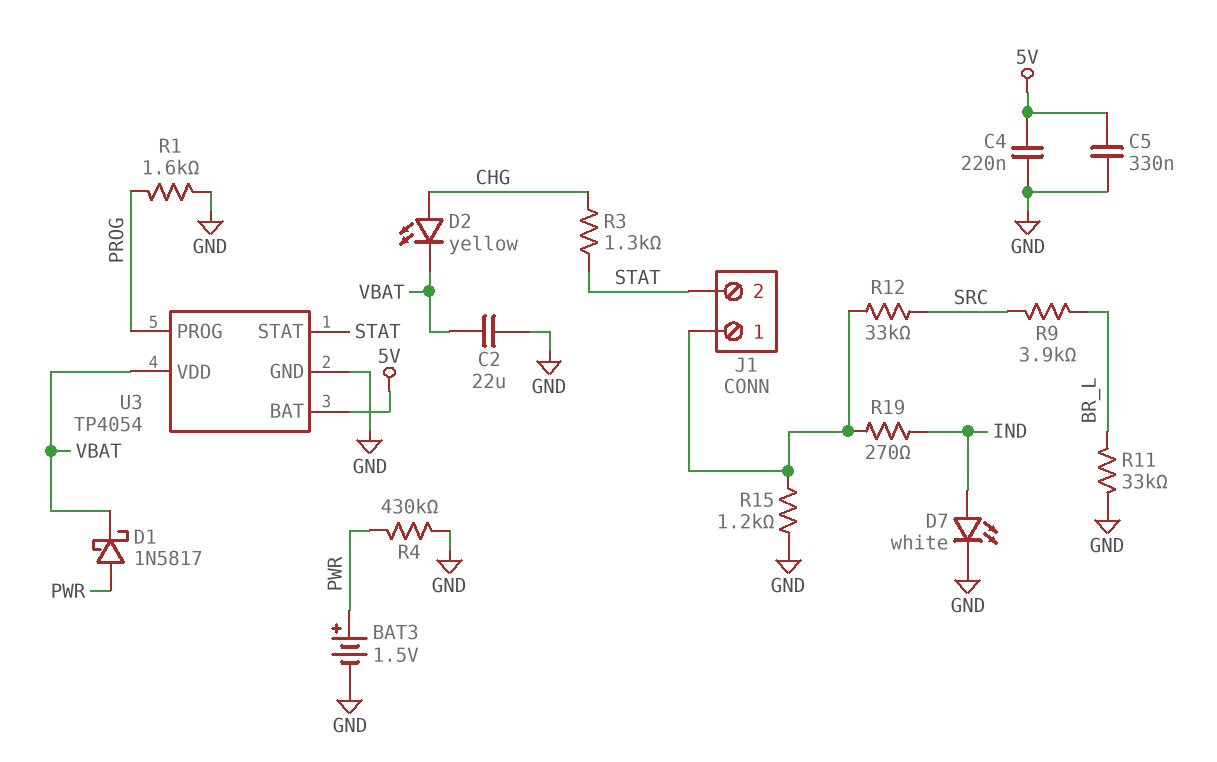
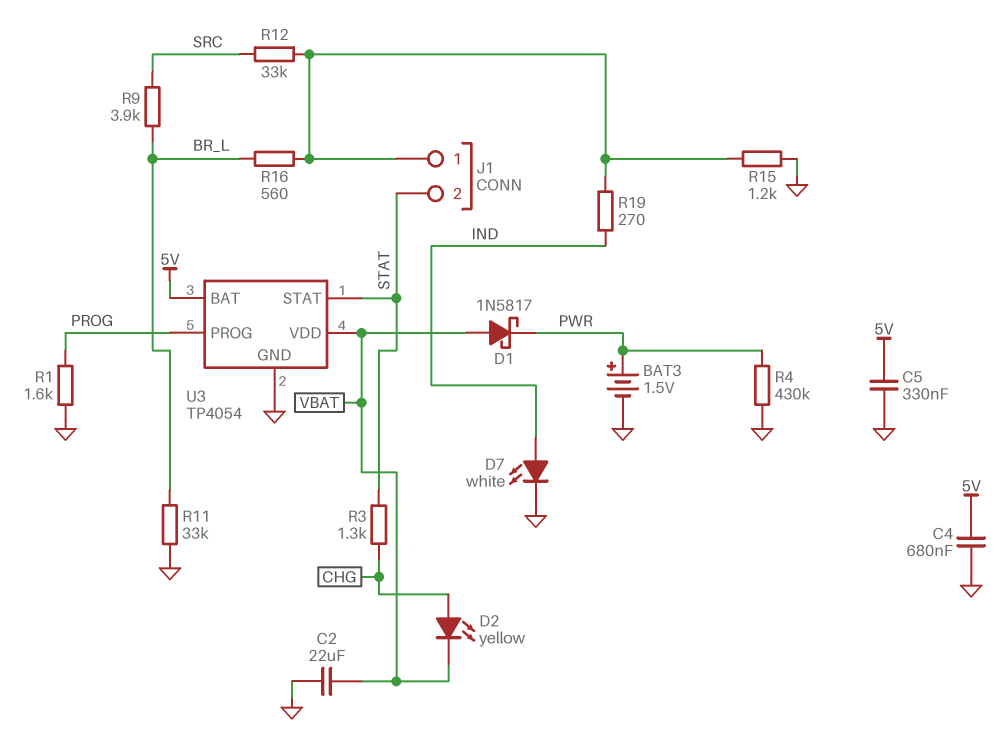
C4: 220nF (5V, GND) -> 680nF (5V, GND)
D1: schottky 1N5817 (A PWR, K VBAT) -> schottky 1N5817 (A VBAT, K PWR)
R16: none -> 560 (BR_L, J1/1)

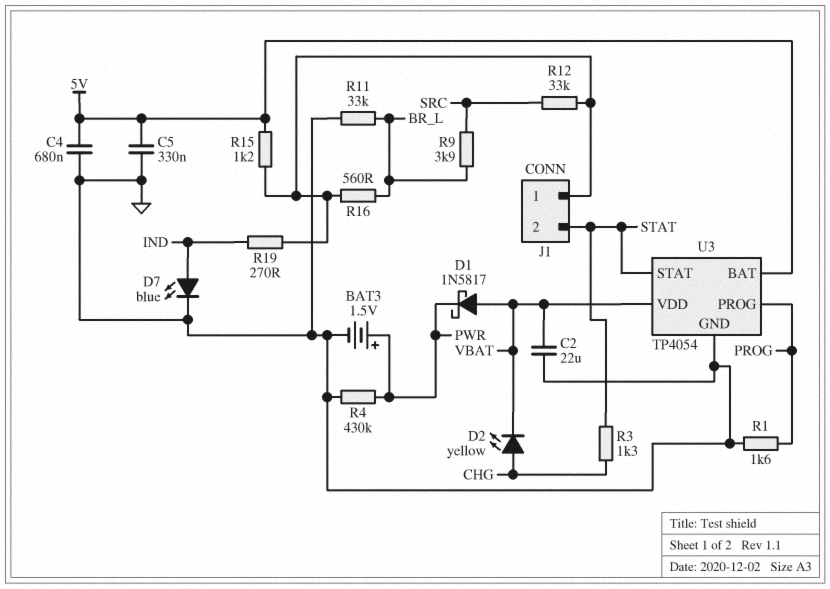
D7: LED white (A IND, K GND) -> LED blue (A IND, K GND)
R15: 1.2k (GND, J1/1) -> 1.2k (5V, J1/1)

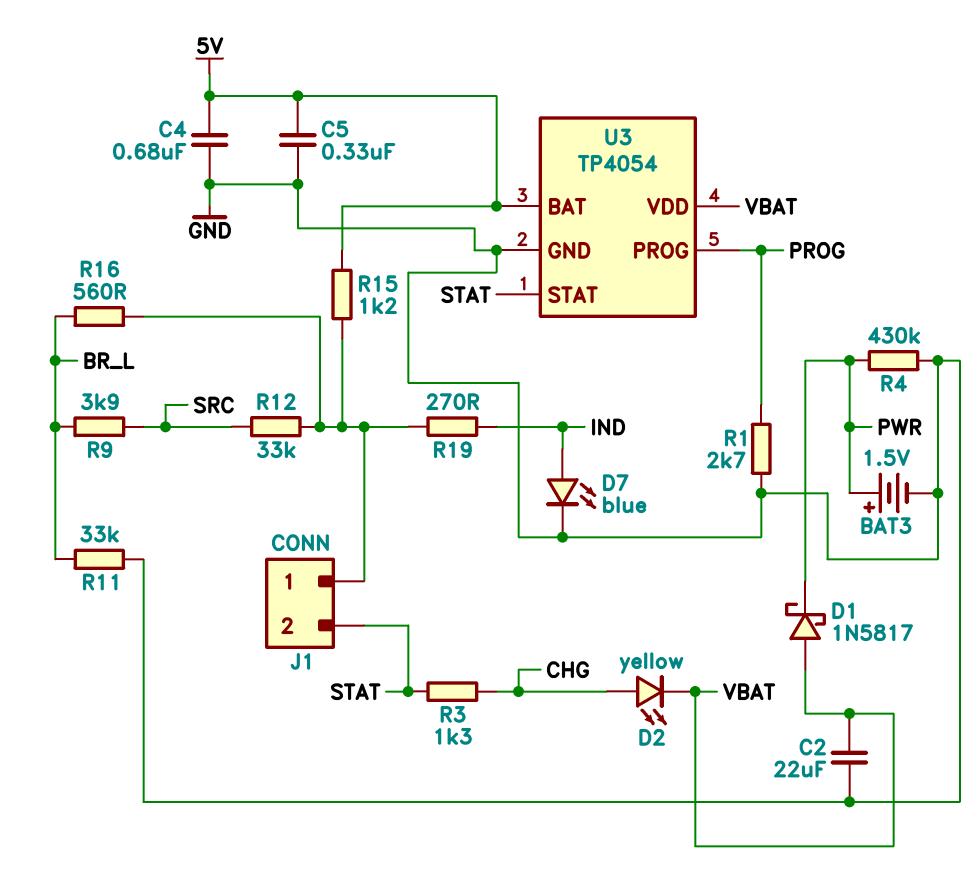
R1: 1.6k (GND, PROG) -> 2.7k (GND, PROG)

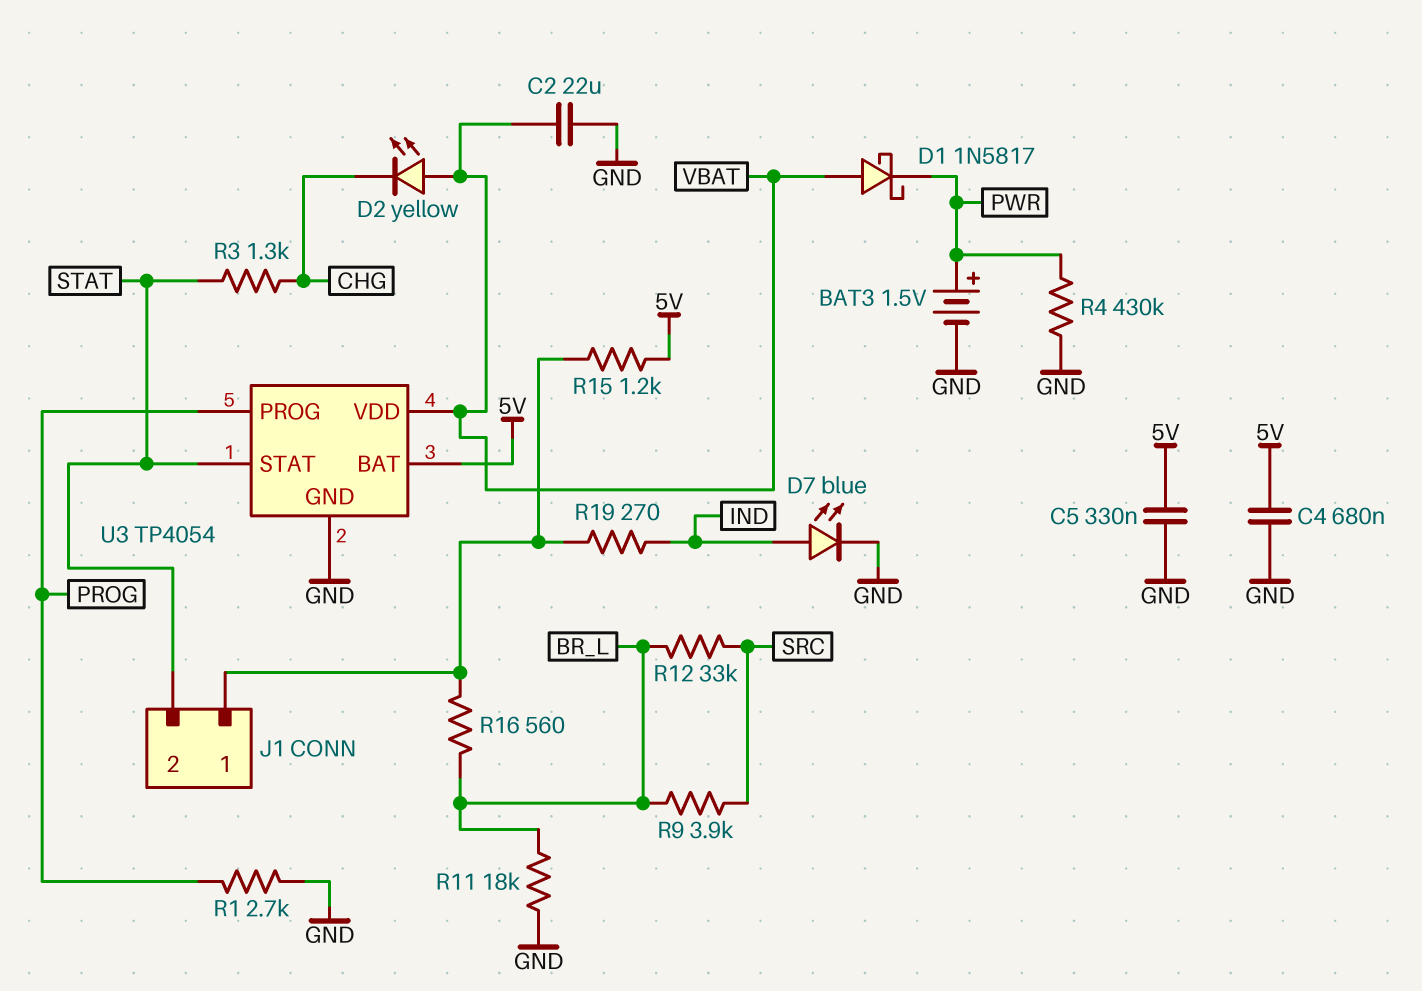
D2: LED yellow (A CHG, K VBAT) -> LED yellow (A VBAT, K CHG)
R11: 33k (BR_L, GND) -> 18k (BR_L, GND)
R12: 33k (J1/1, SRC) -> 33k (BR_L, SRC)

